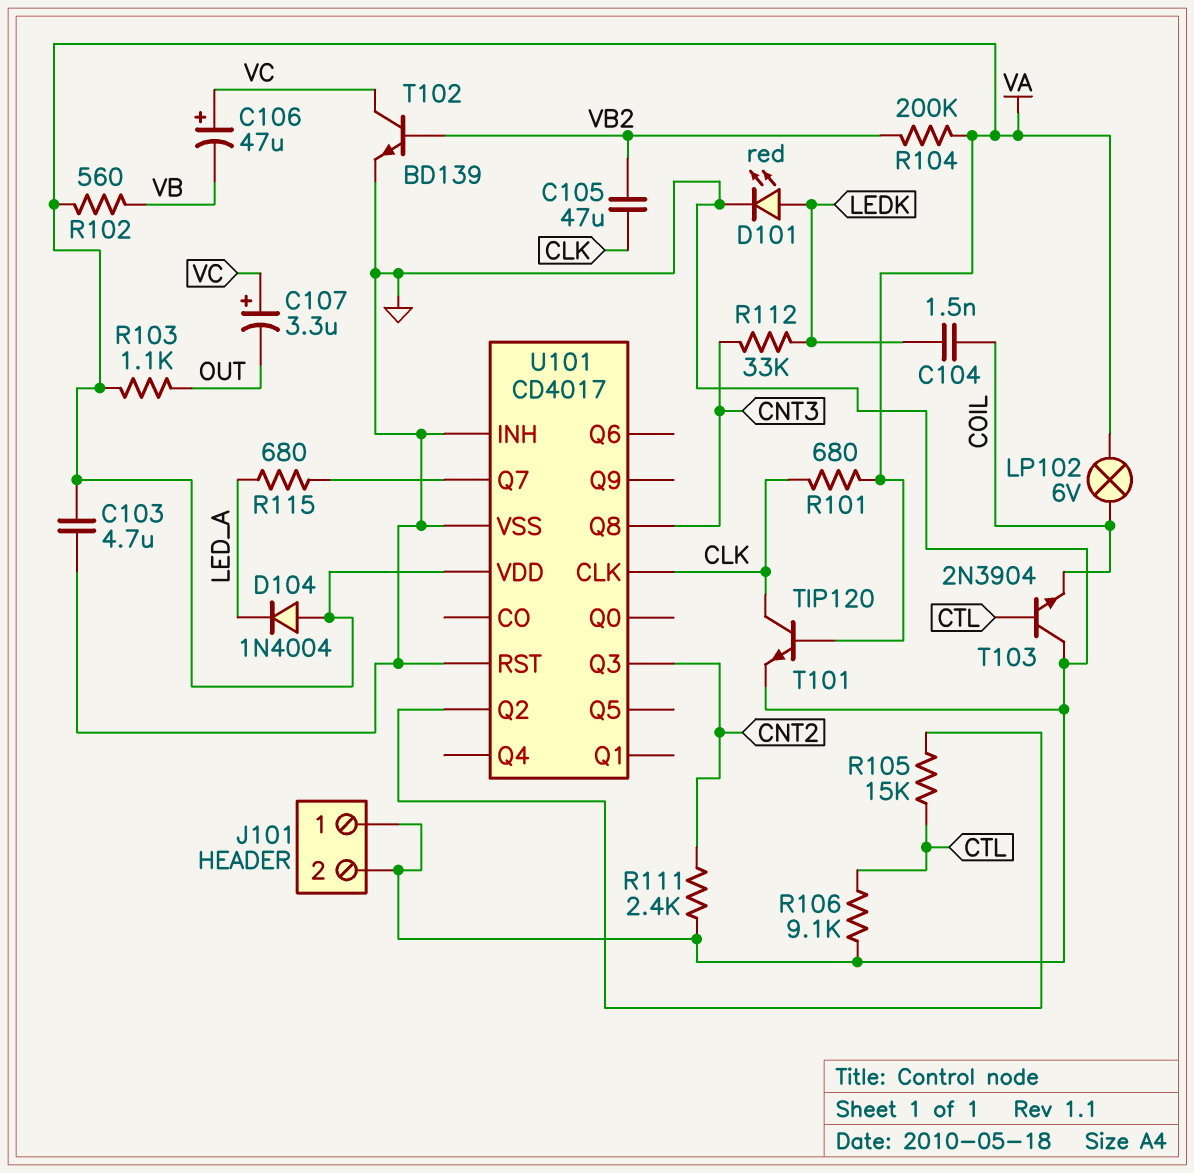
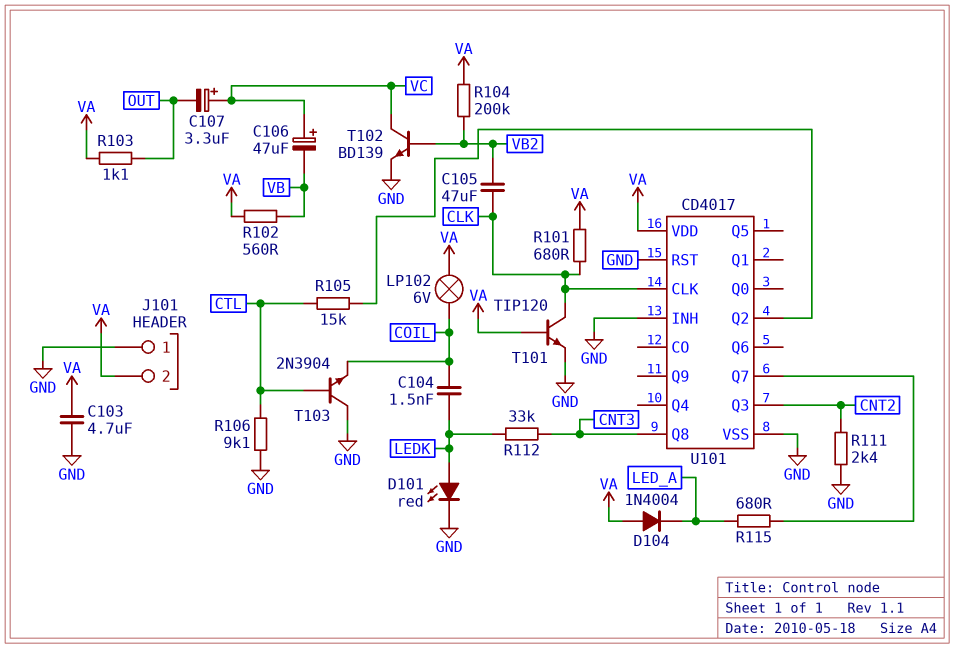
J101 pin 2: GND -> VA

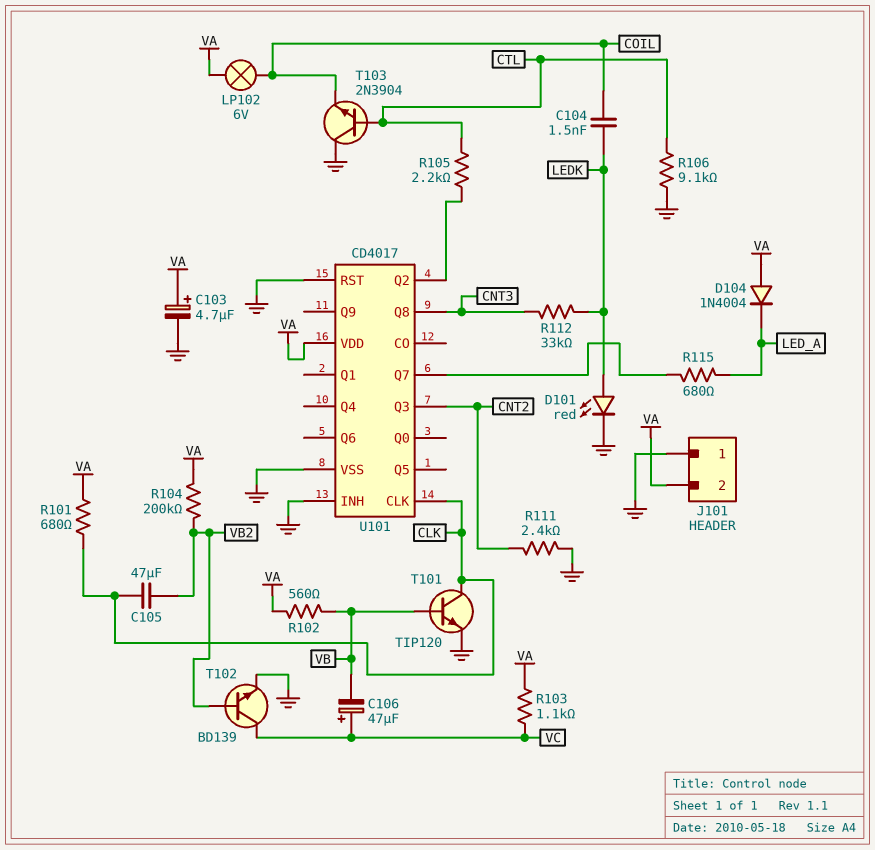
C103: 4.7uF (GND, VA) -> 4.7uF (plus VA, minus GND)
C107: 3.3uF (plus VC, minus OUT) -> none
R103: 1.1k (OUT, VA) -> 1.1k (VA, VC)
R105: 15k (CTL, U101/Q2) -> 2.2k (CTL, U101/Q2)
T101: NPN TIP120 (B VA, C CLK, E GND) -> NPN TIP120 (B VB, C CLK, E GND)

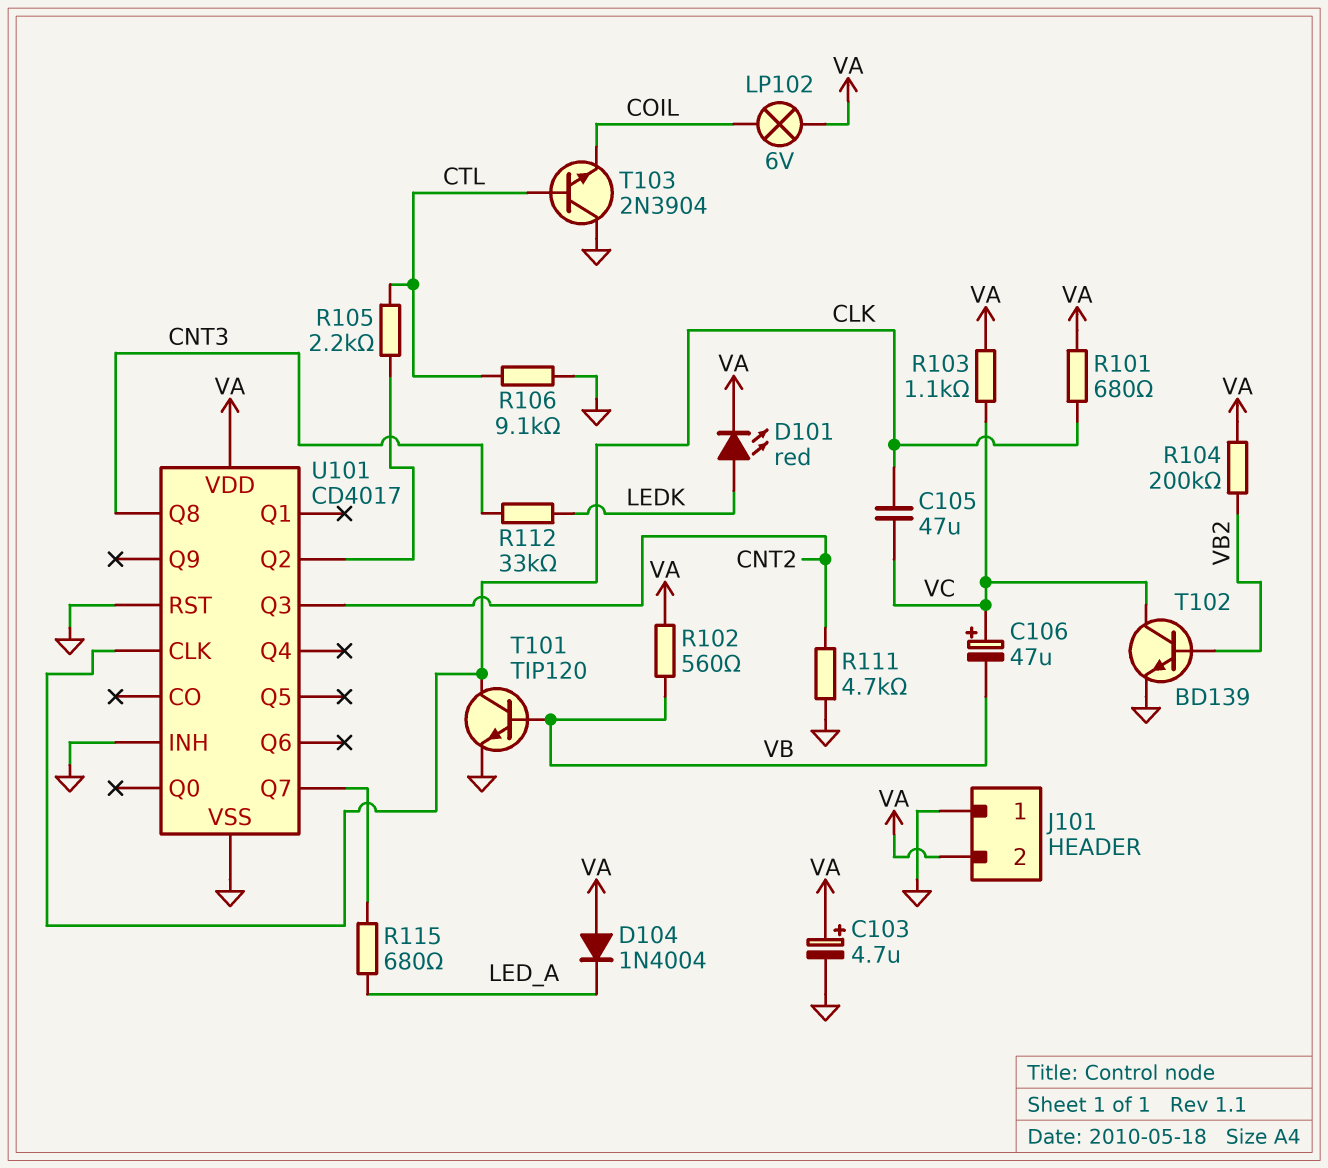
C104: 1.5nF (COIL, LEDK) -> none
C105: 47uF (CLK, VB2) -> 47uF (CLK, VC)
D101: LED red (A LEDK, K GND) -> LED red (A LEDK, K VA)
R111: 2.4k (CNT2, GND) -> 4.7k (CNT2, GND)

